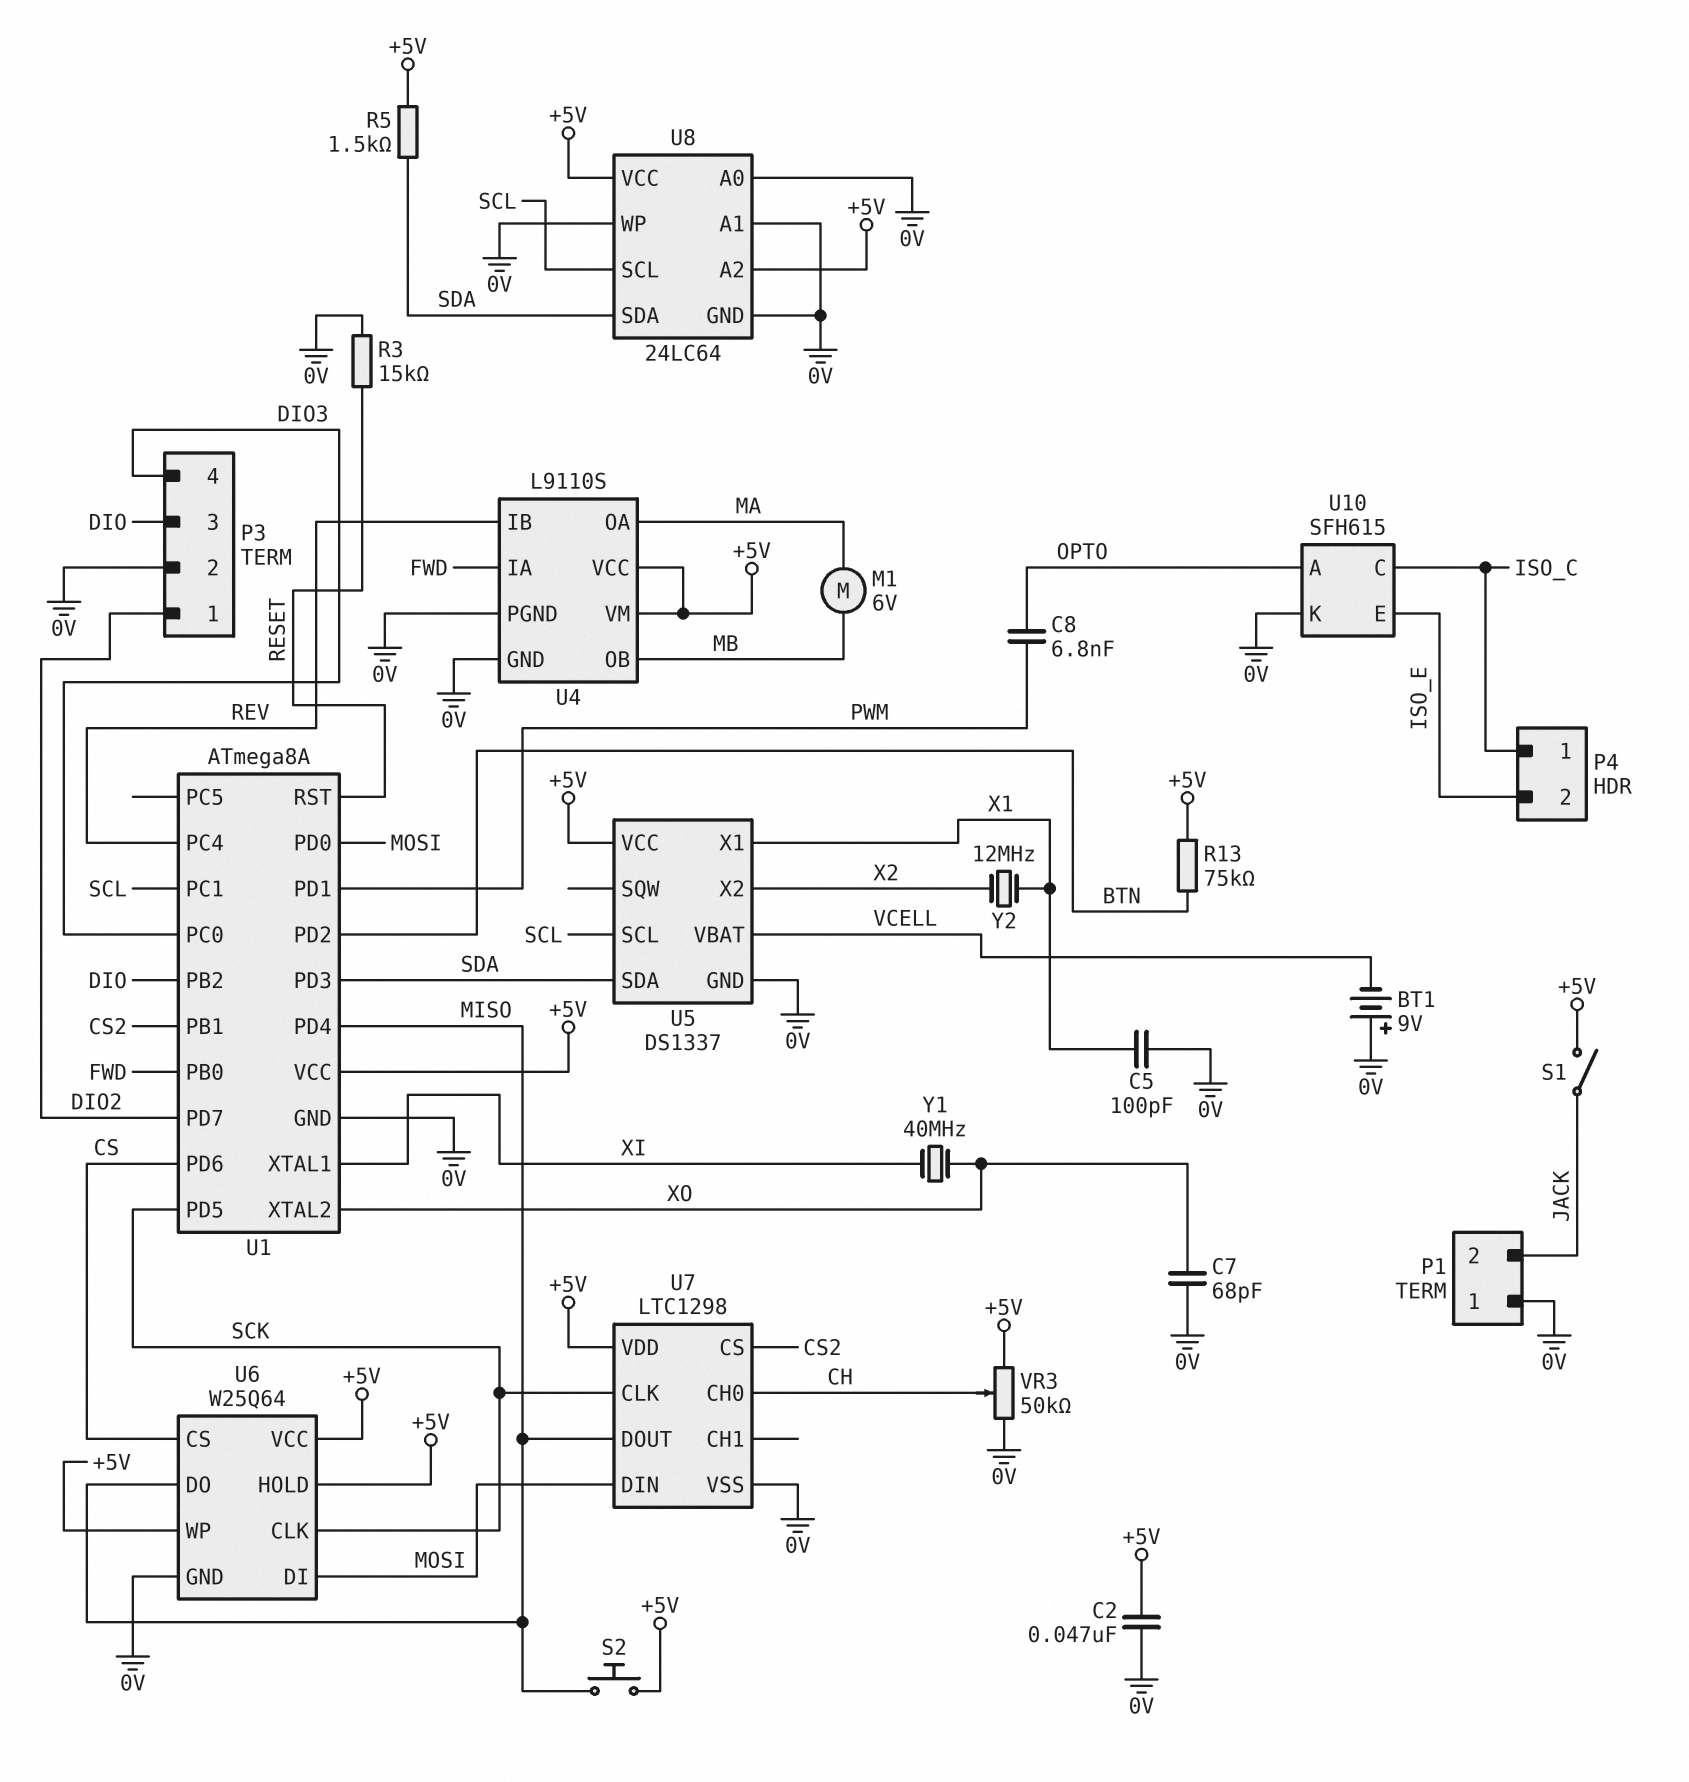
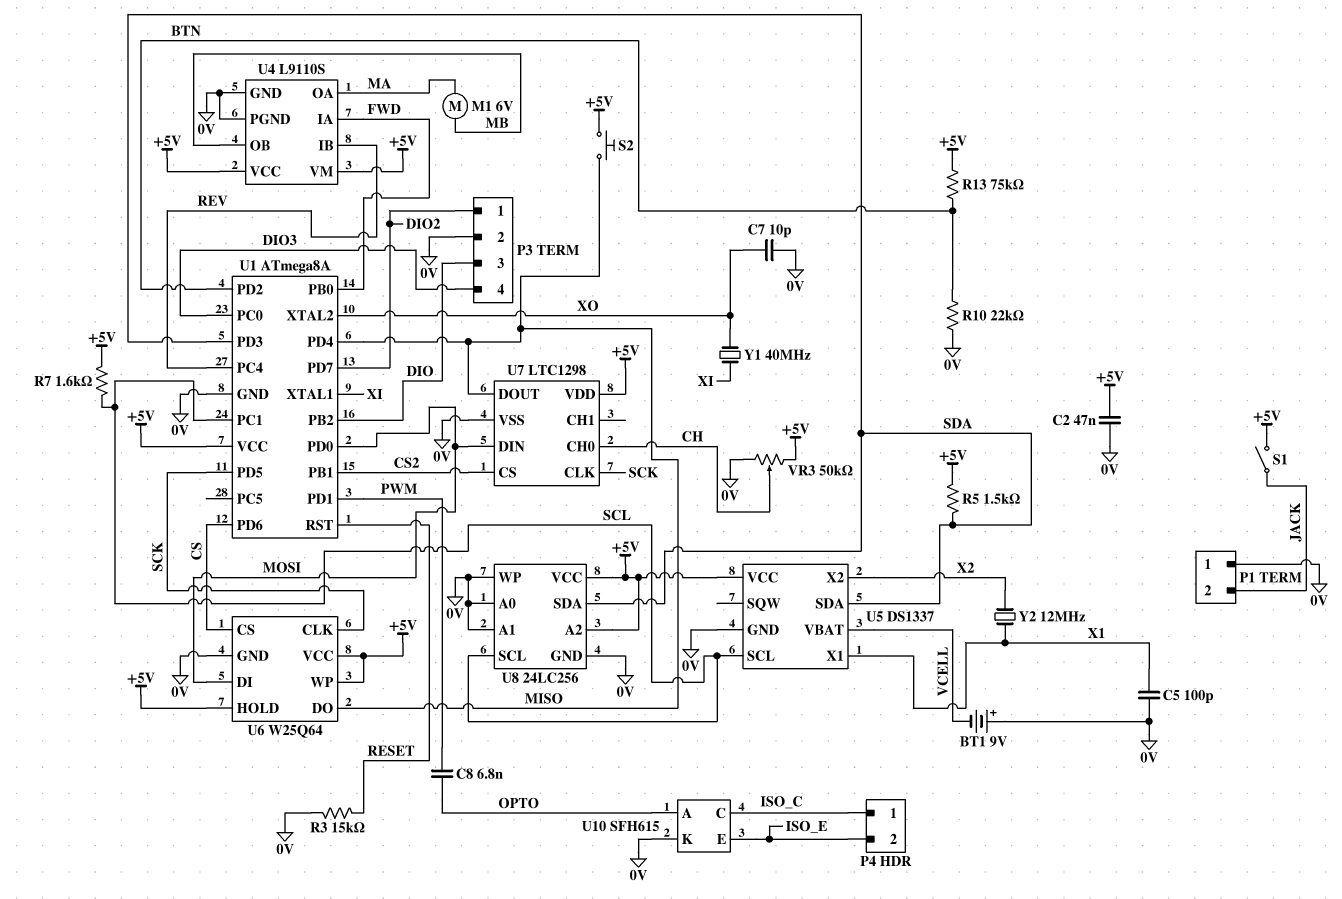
C7: 68pF (0V, XO) -> 10pF (0V, XO)
R7: none -> 1.6k (+5V, SCL)
R10: none -> 22k (0V, BTN)
U8: 24LC64 -> 24LC256

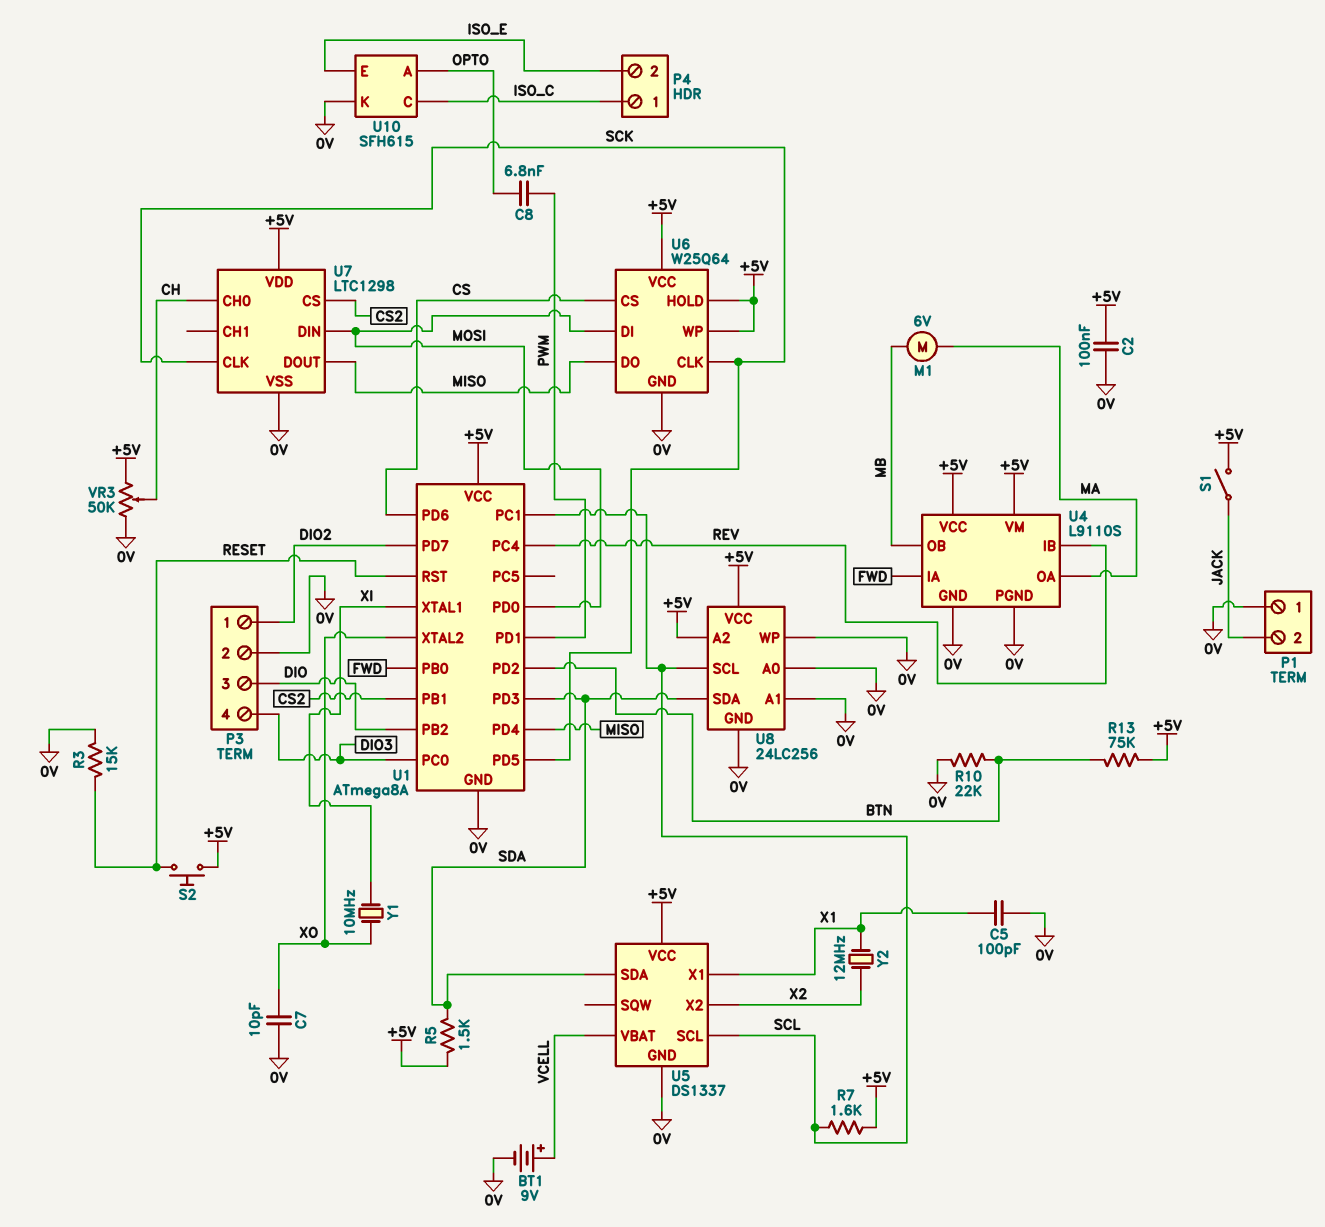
BT1: 9V (plus 0V, minus VCELL) -> 9V (plus VCELL, minus 0V)
C2: 47nF (+5V, 0V) -> 100nF (+5V, 0V)
S2: button (+5V, MISO) -> button (+5V, RESET)
Y1: 40MHz (XI, XO) -> 10MHz (XI, XO)

